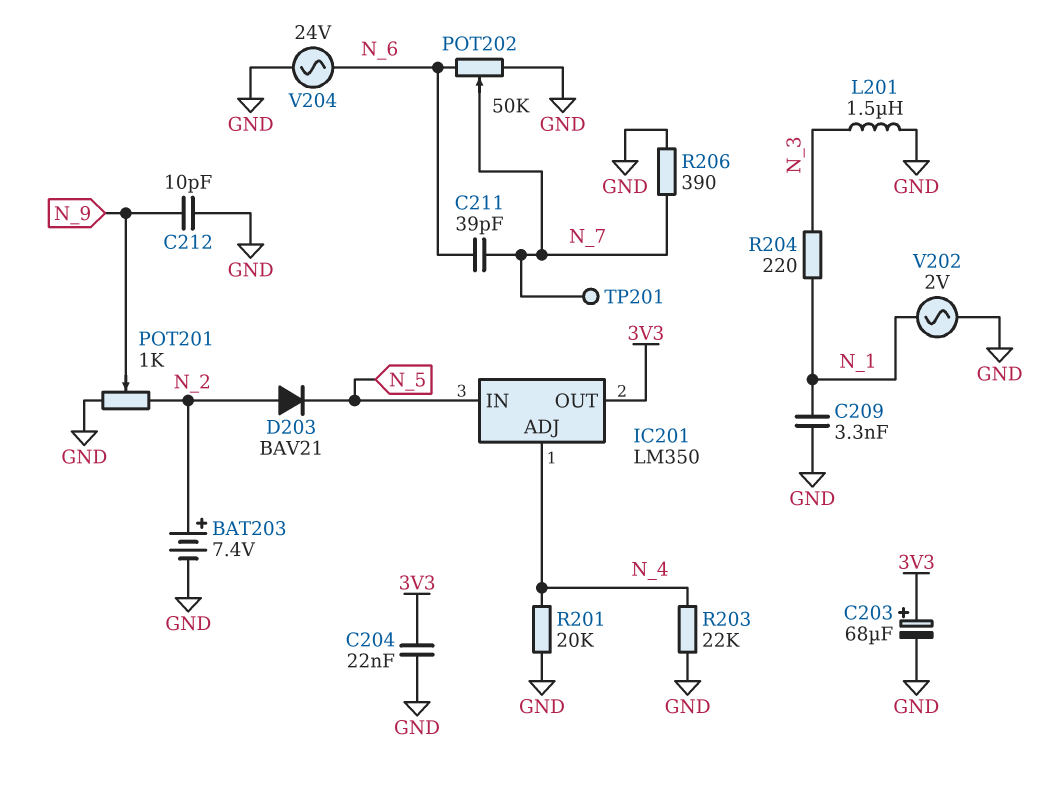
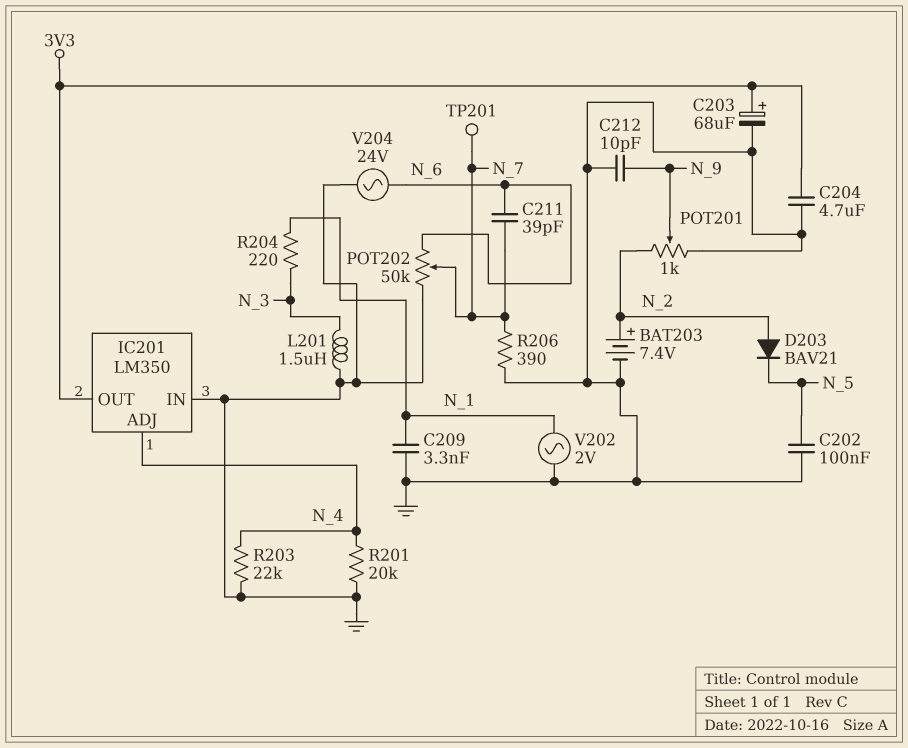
C202: none -> 100nF (GND, N_5)
C204: 22nF (3V3, GND) -> 4.7uF (3V3, GND)
IC201 pin IN: N_5 -> GND

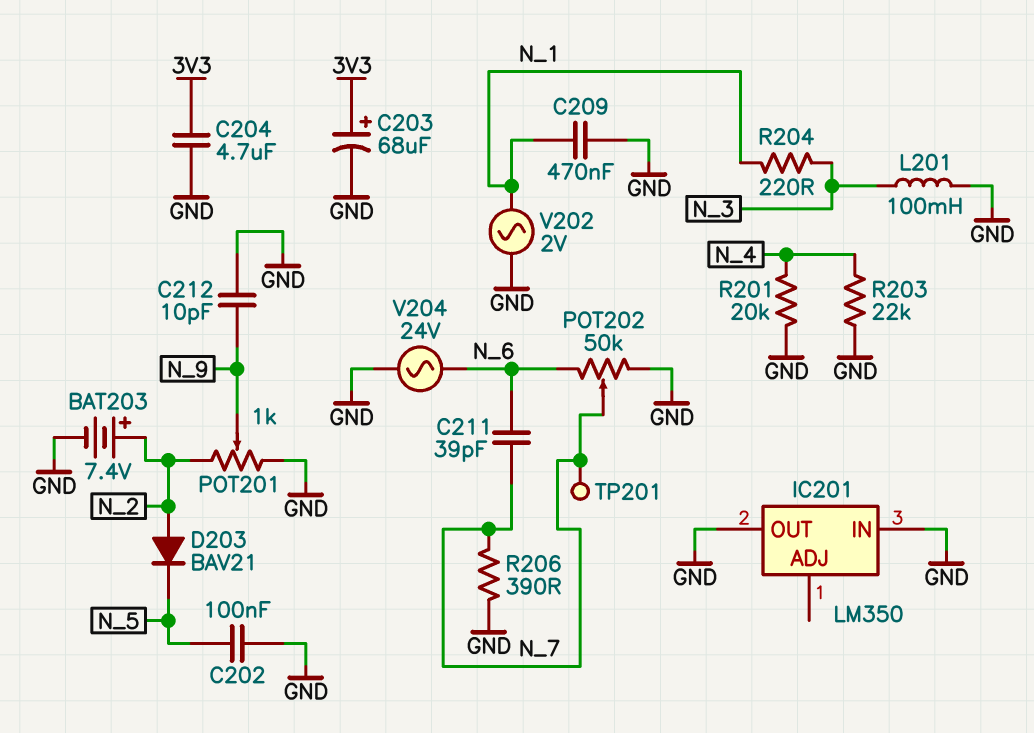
C209: 3.3nF (GND, N_1) -> 470nF (GND, N_1)
IC201 pin ADJ: N_4 -> none
IC201 pin OUT: 3V3 -> GND
L201: 1.5uH (GND, N_3) -> 100mH (GND, N_3)

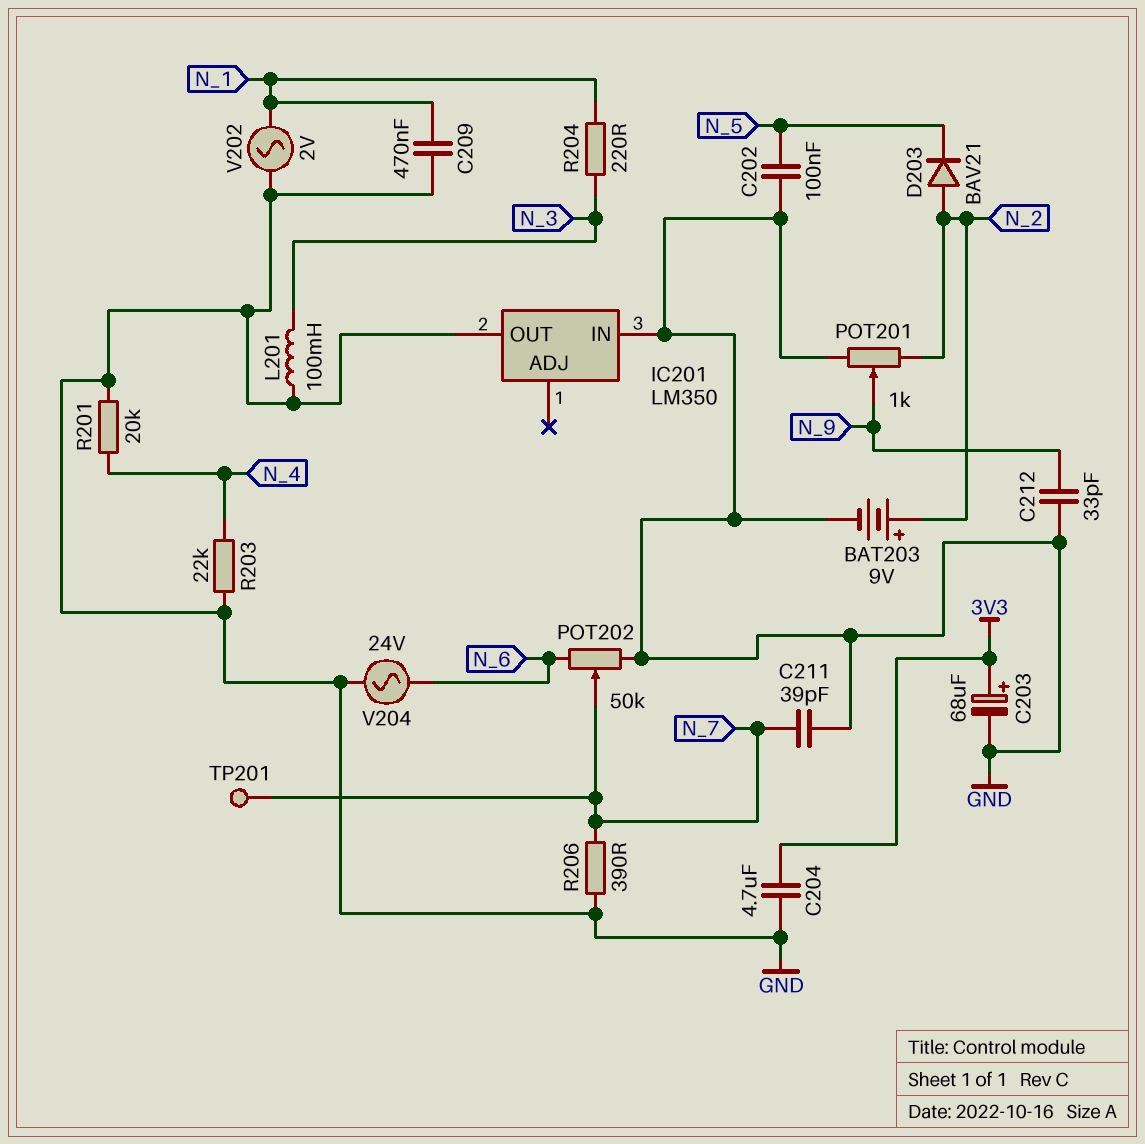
BAT203: 7.4V (plus N_2, minus GND) -> 9V (plus N_2, minus GND)
C211: 39pF (N_6, N_7) -> 39pF (GND, N_7)
C212: 10pF (GND, N_9) -> 33pF (GND, N_9)

